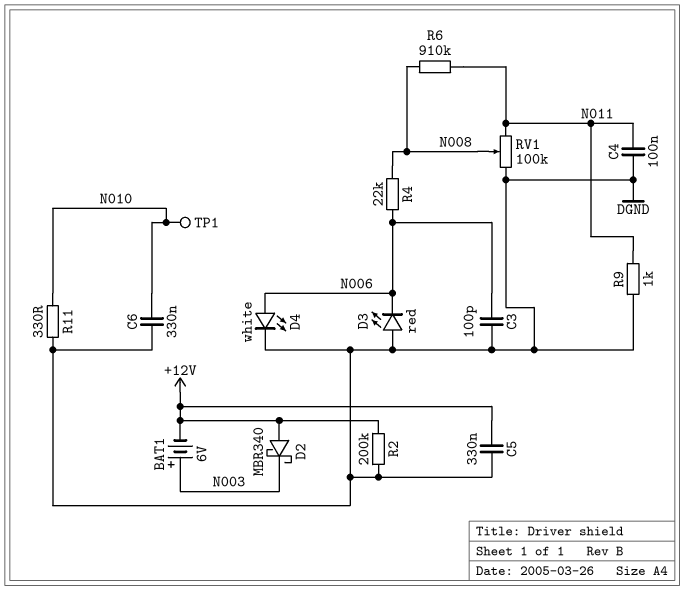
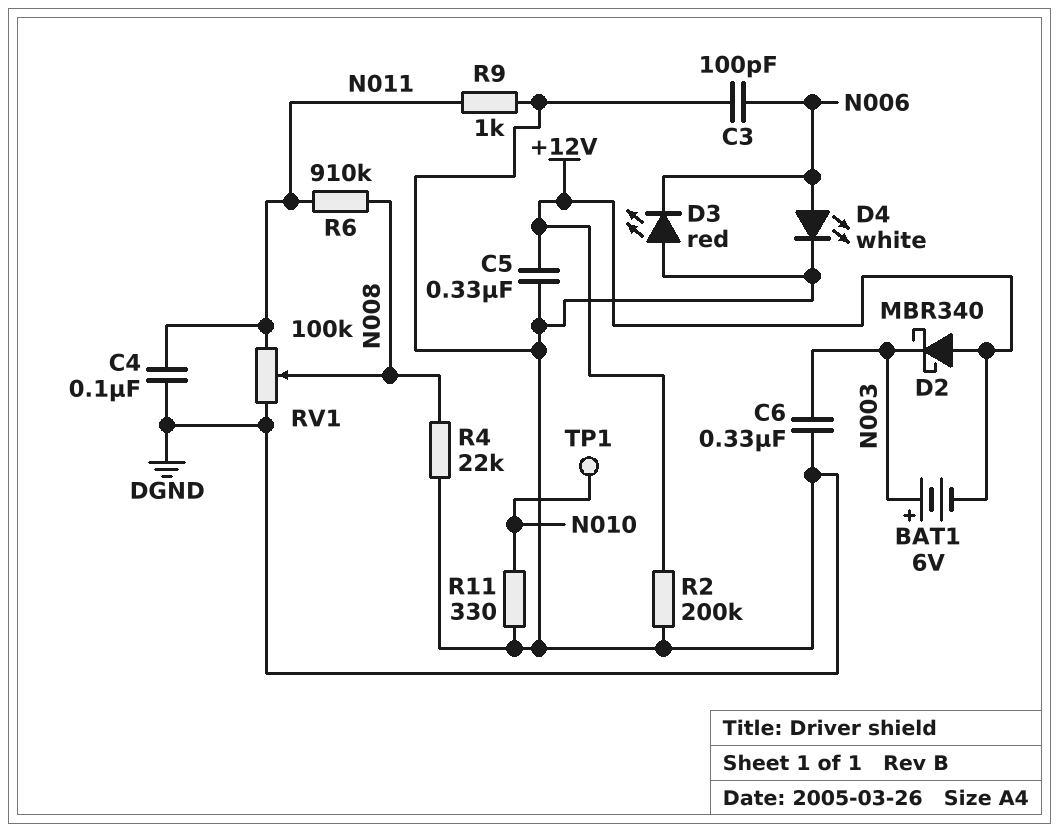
C6: 330nF (DGND, N010) -> 330nF (DGND, N003)
R4: 22k (N006, N008) -> 22k (DGND, N008)

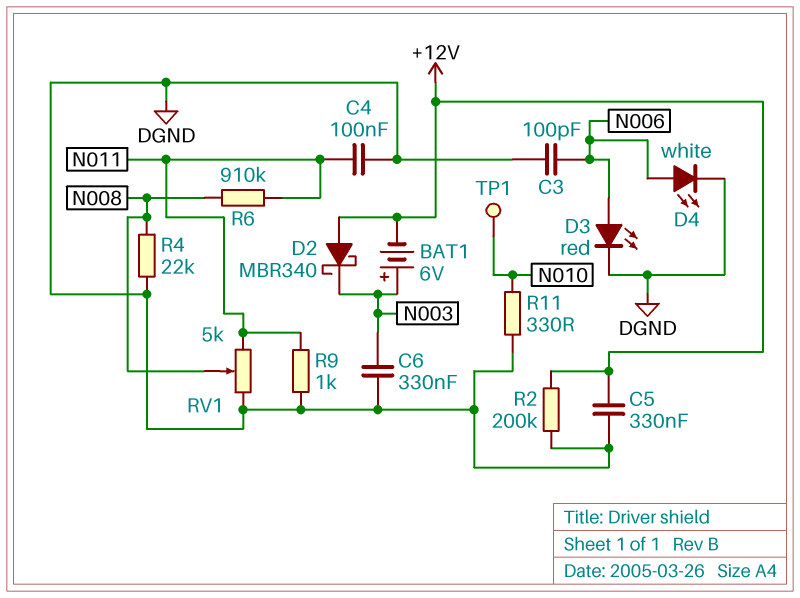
D3: LED red (A DGND, K N006) -> LED red (A N006, K DGND)
RV1: 100k (DGND, N011, wiper N008) -> 5k (DGND, N011, wiper N008)

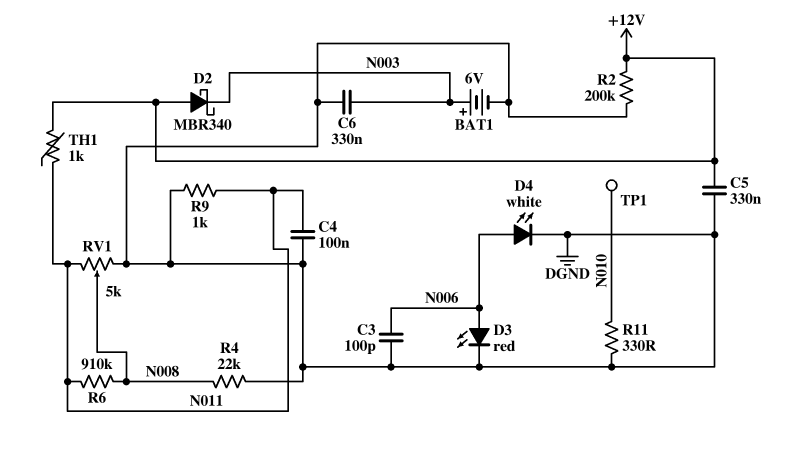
BAT1: 6V (plus N003, minus +12V) -> 6V (plus N003, minus DGND)
TH1: none -> 1k (+12V, N011)

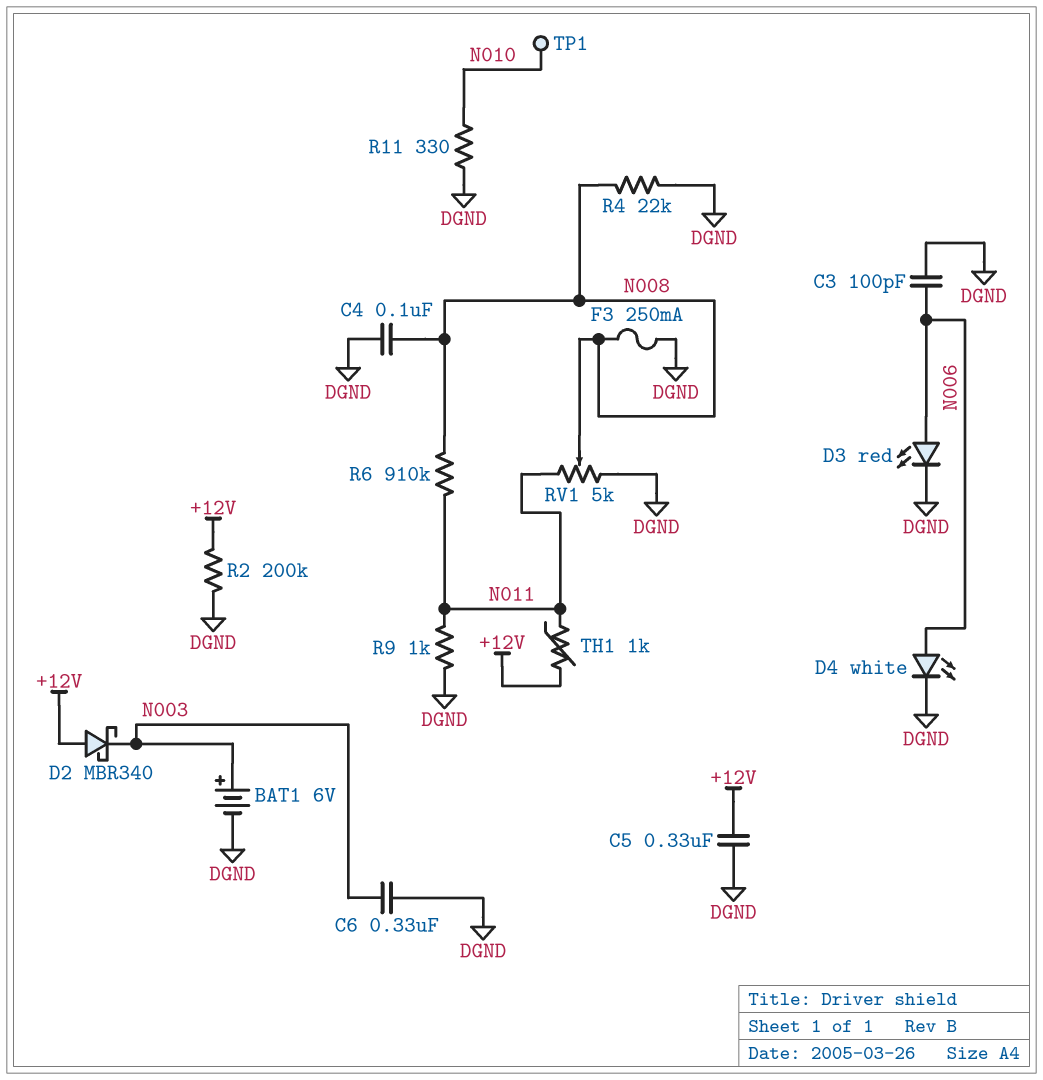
C4: 100nF (DGND, N011) -> 100nF (DGND, N008)
F3: none -> 250mA (DGND, N008)

